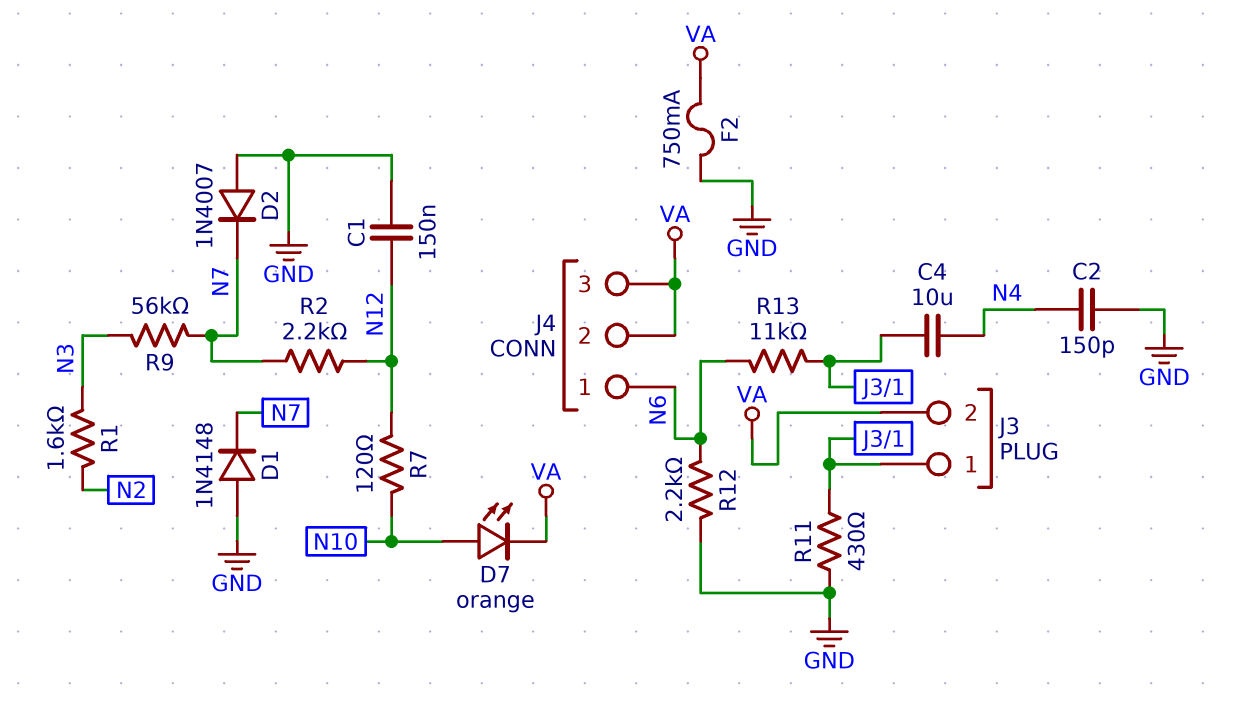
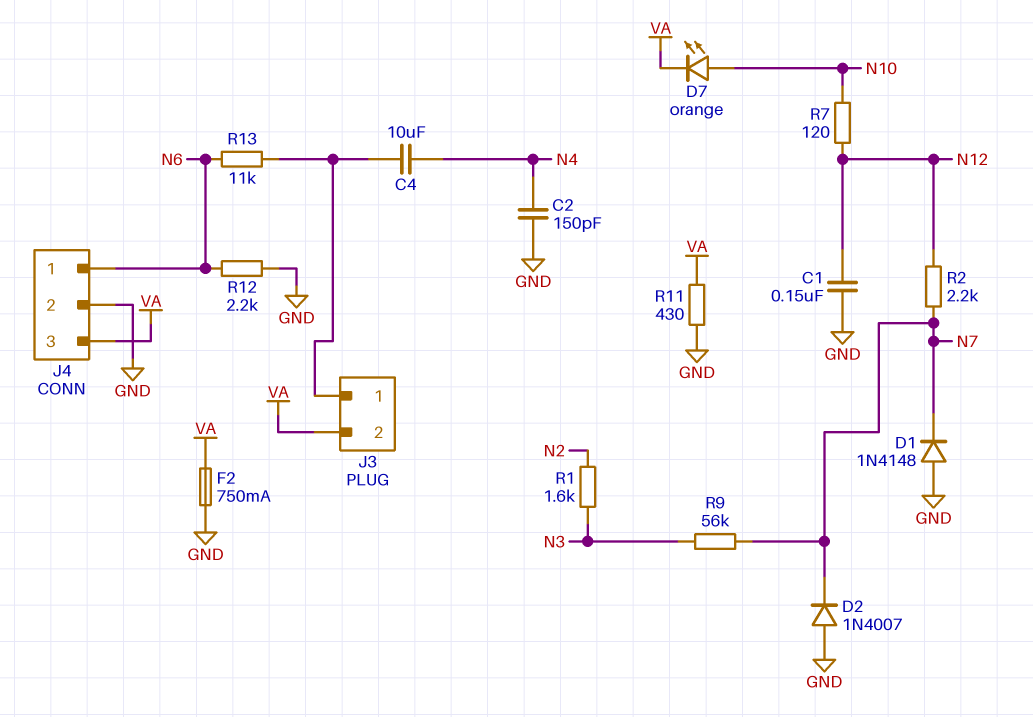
J4 pin 2: VA -> GND
R11: 430 (GND, J3/1) -> 430 (GND, VA)

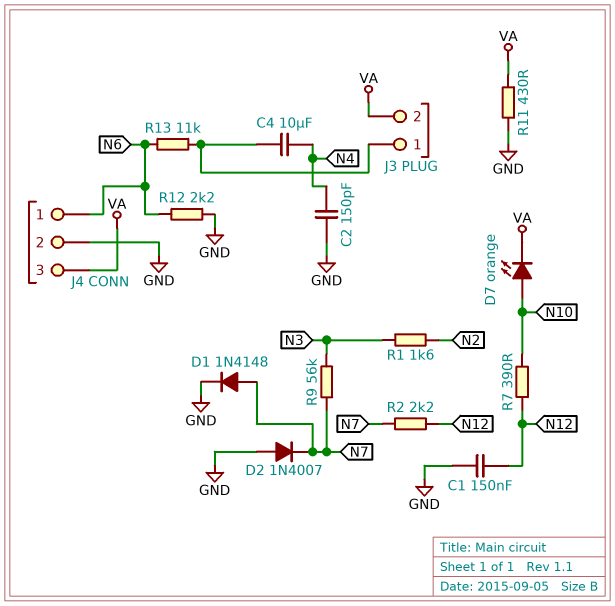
D1: diode 1N4148 (A GND, K N7) -> diode 1N4148 (A N7, K GND)
F2: 750mA (GND, VA) -> none
R7: 120 (N10, N12) -> 390 (N10, N12)

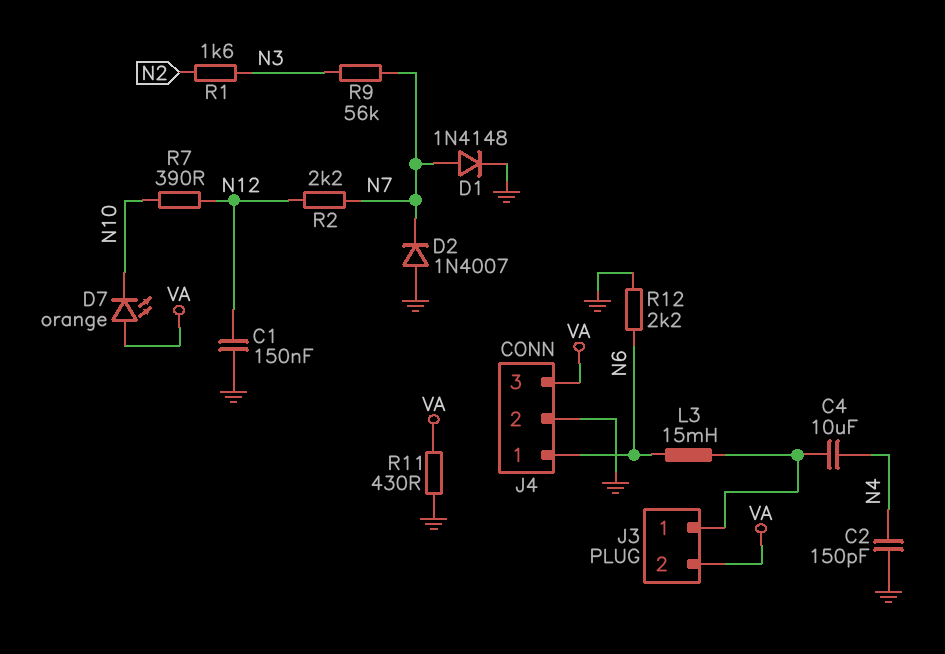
D7: LED orange (A N10, K VA) -> LED orange (A VA, K N10)
L3: none -> 15mH (J3/1, N6)
R13: 11k (J3/1, N6) -> none

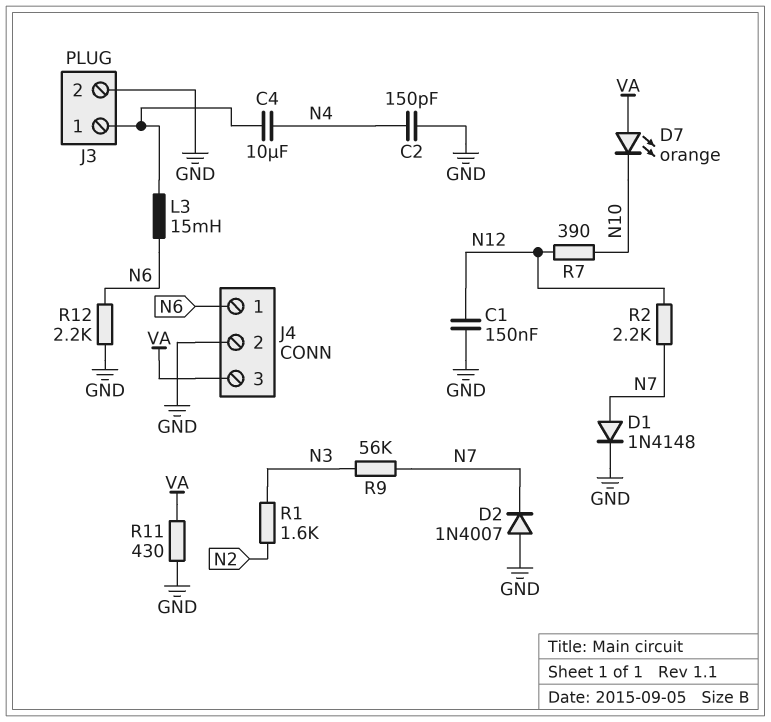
J3 pin 2: VA -> GND

